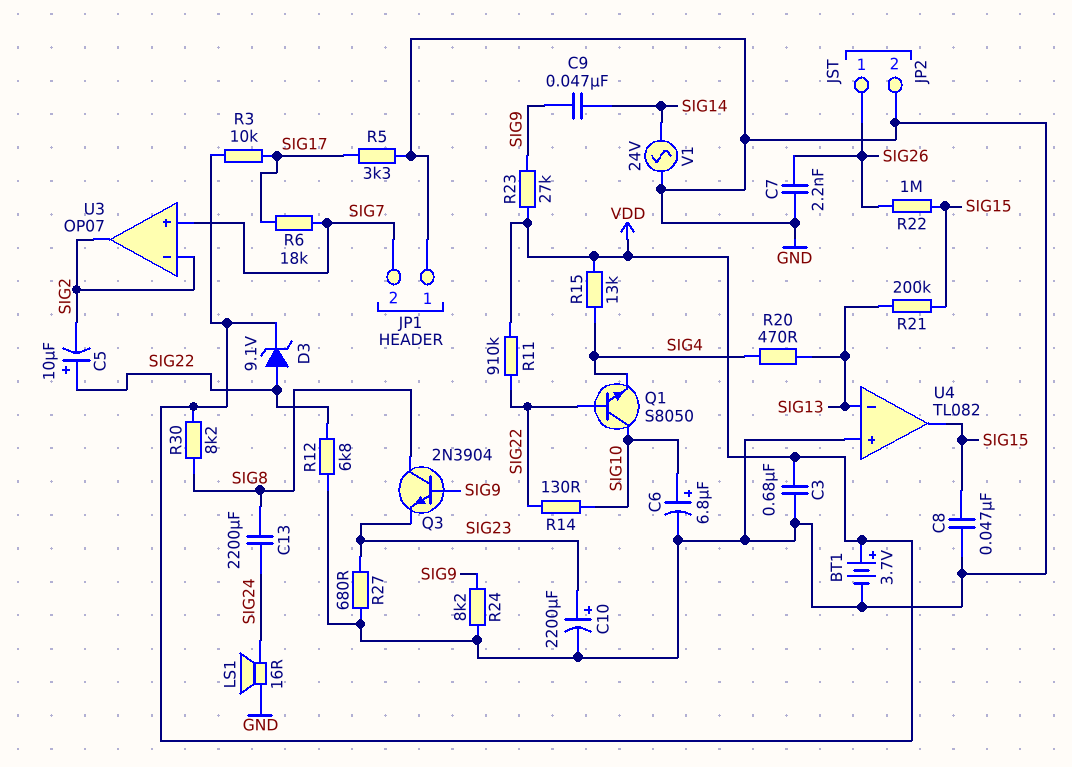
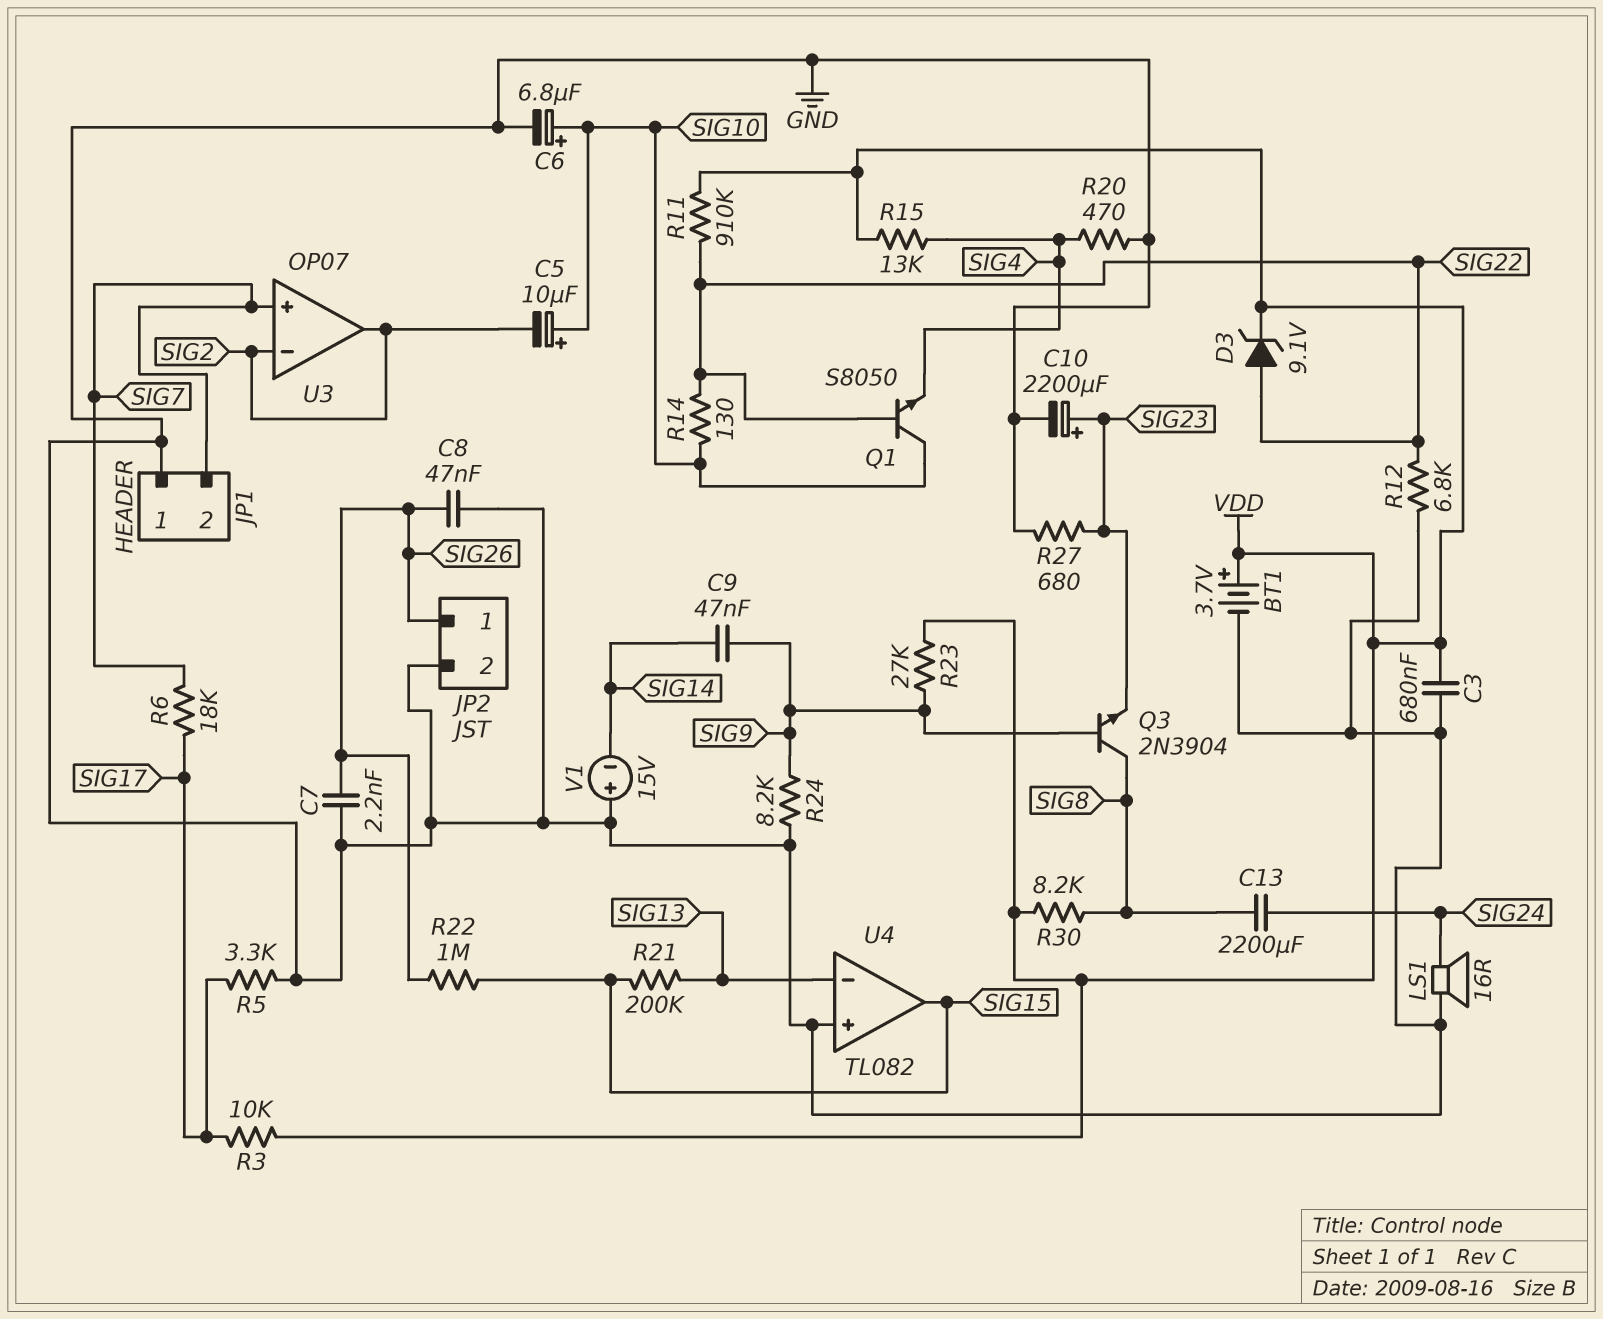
C5: 10uF (plus SIG22, minus SIG2) -> 10uF (plus SIG10, minus SIG2)
C8: 47nF (GND, SIG15) -> 47nF (GND, SIG26)
R20: 470 (SIG4, SIG13) -> 470 (GND, SIG4)
V1: AC 24V (GND, SIG14) -> 15V (plus GND, minus SIG14)

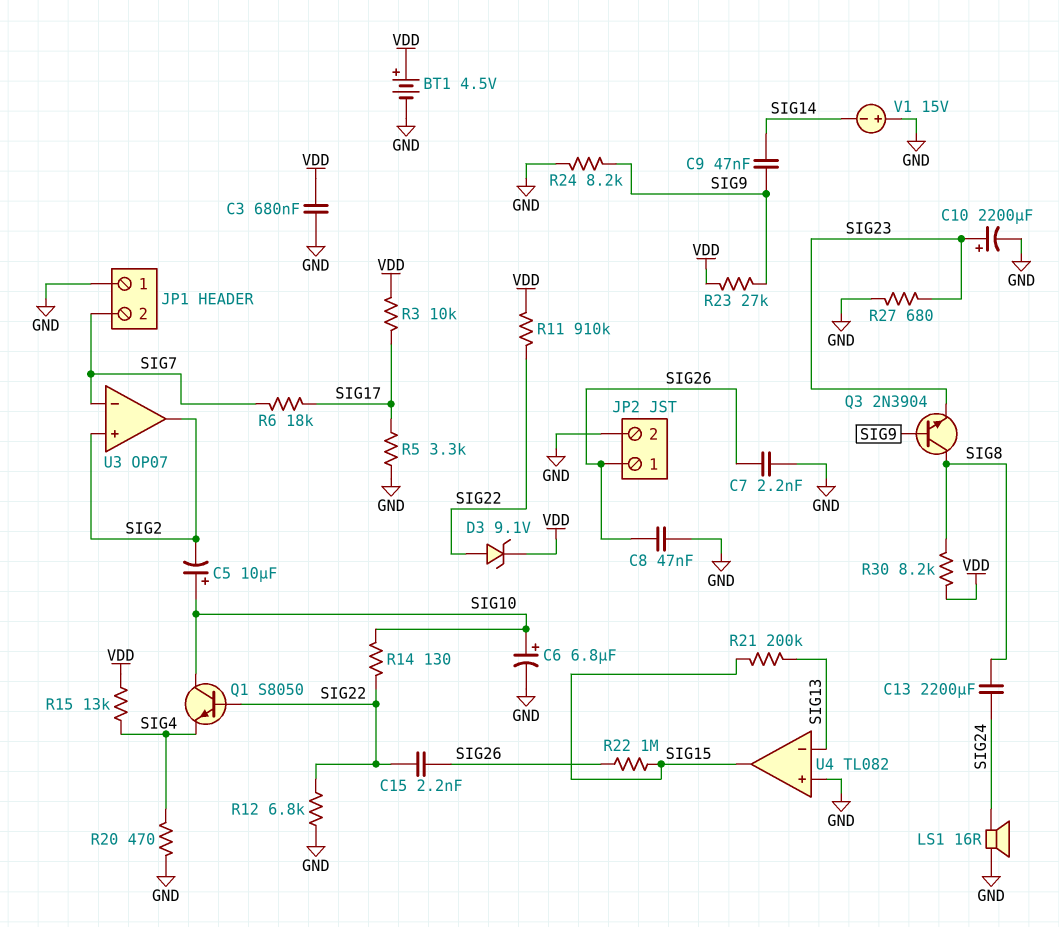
BT1: 3.7V (plus VDD, minus GND) -> 4.5V (plus VDD, minus GND)
C15: none -> 2.2nF (SIG22, SIG26)
U3 pin in+: SIG7 -> SIG2
U3 pin in-: SIG2 -> SIG7

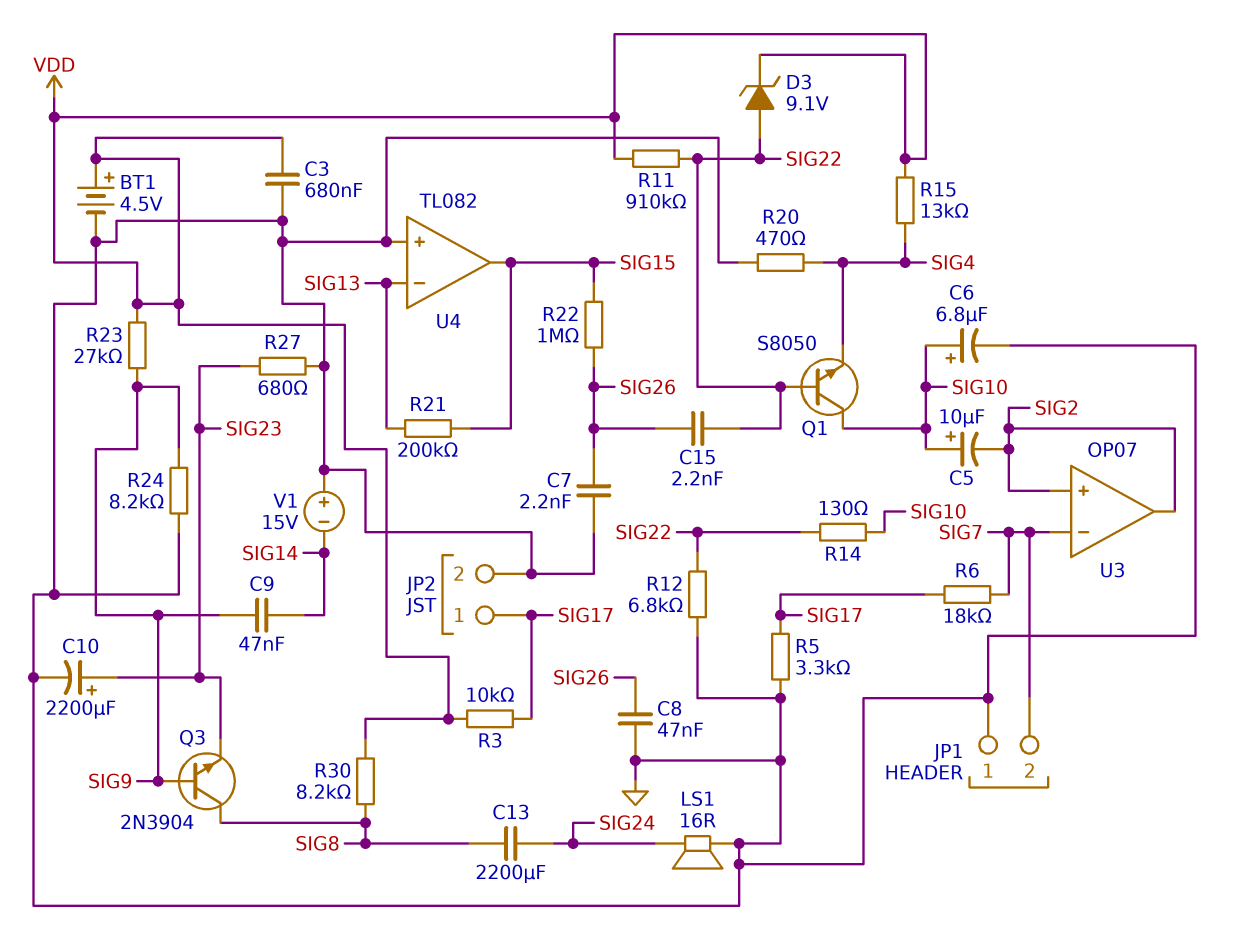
JP2 pin 1: SIG26 -> SIG17

